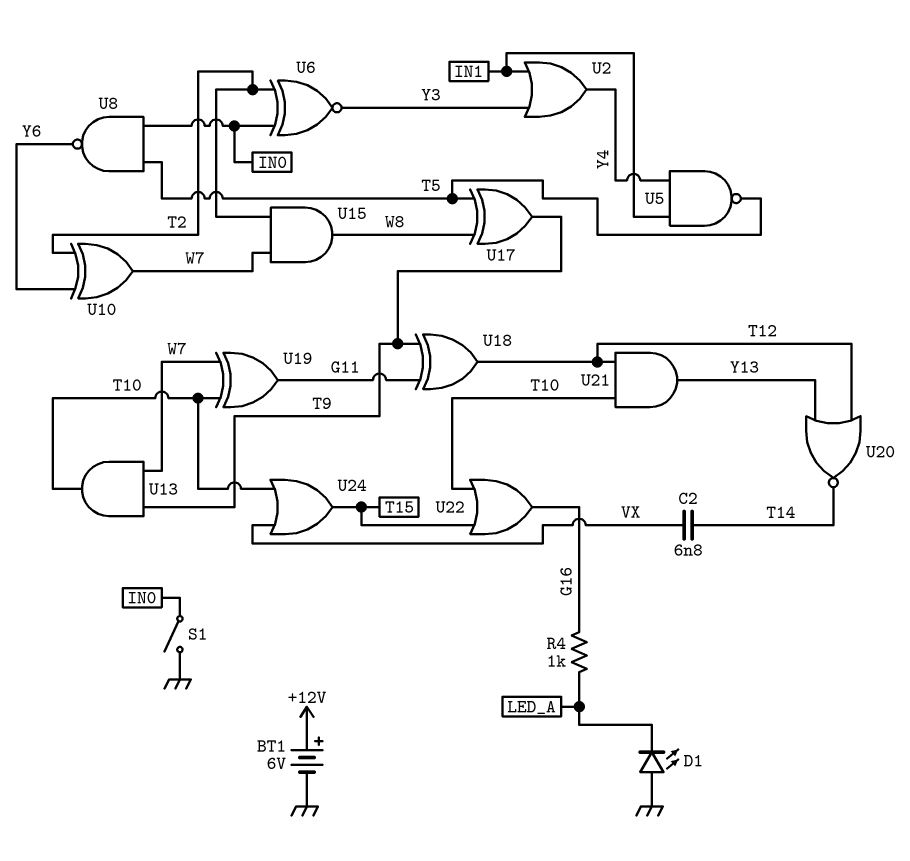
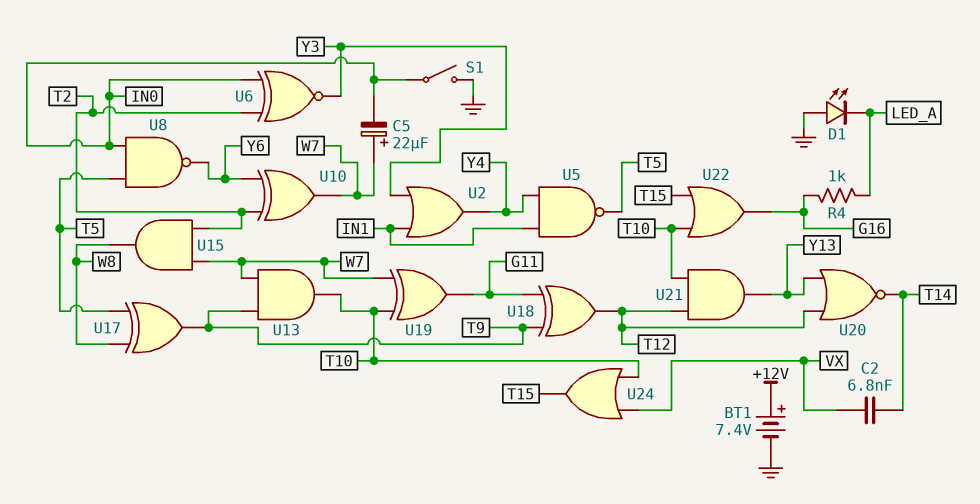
BT1: 6V (plus +12V, minus GND) -> 7.4V (plus +12V, minus GND)
C5: none -> 22uF (plus W7, minus IN0)

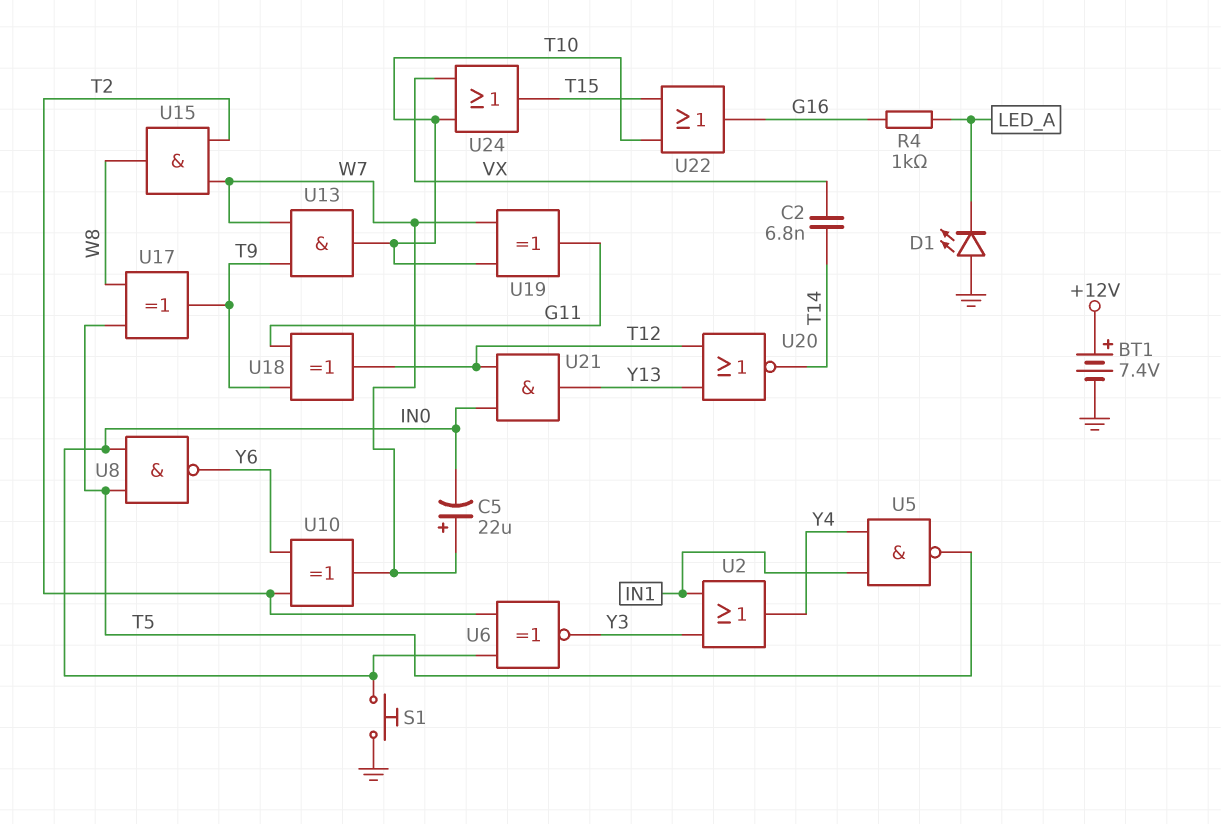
S1: switch (GND, IN0) -> button (GND, IN0)
U21: AND (in T10, in T12, out Y13) -> AND (in IN0, in T12, out Y13)

